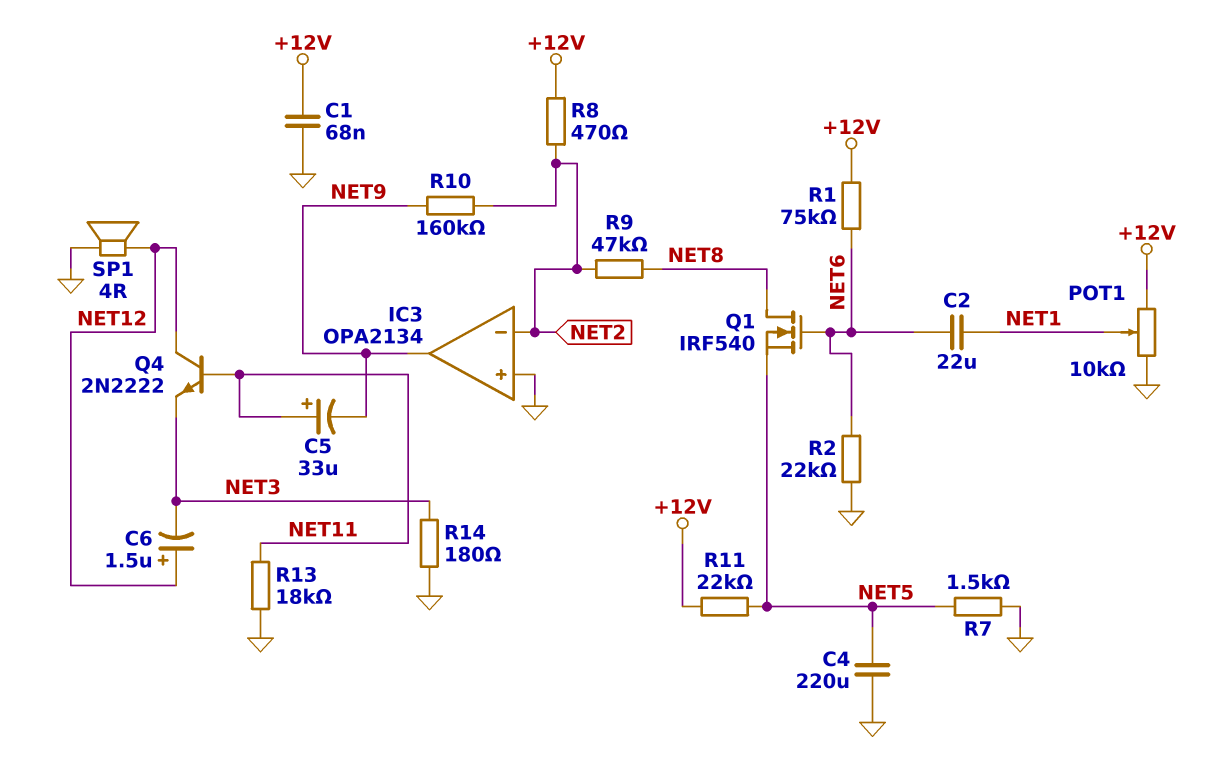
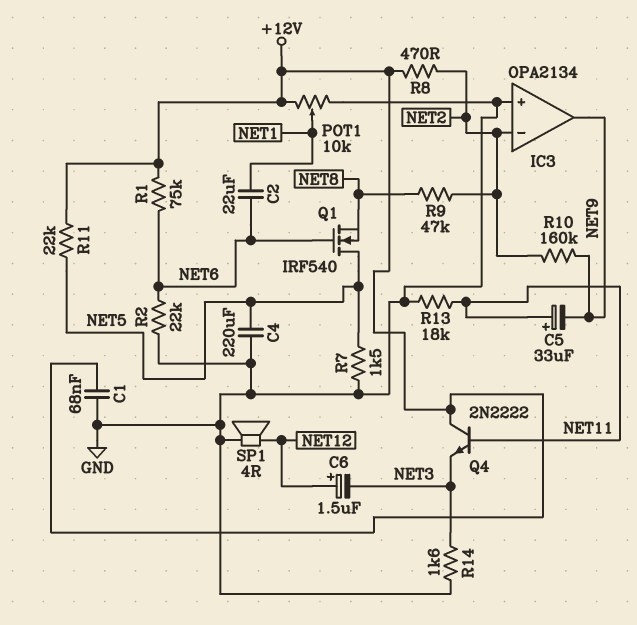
Q1: NMOS IRF540 (G NET6, D NET8, S NET5) -> NMOS IRF540 (G NET6, D NET5, S NET8)
Q4: NPN 2N2222 (B NET11, C NET12, E NET3) -> NPN 2N2222 (B NET11, C +12V, E NET3)
R14: 180 (GND, NET3) -> 1.6k (GND, NET3)

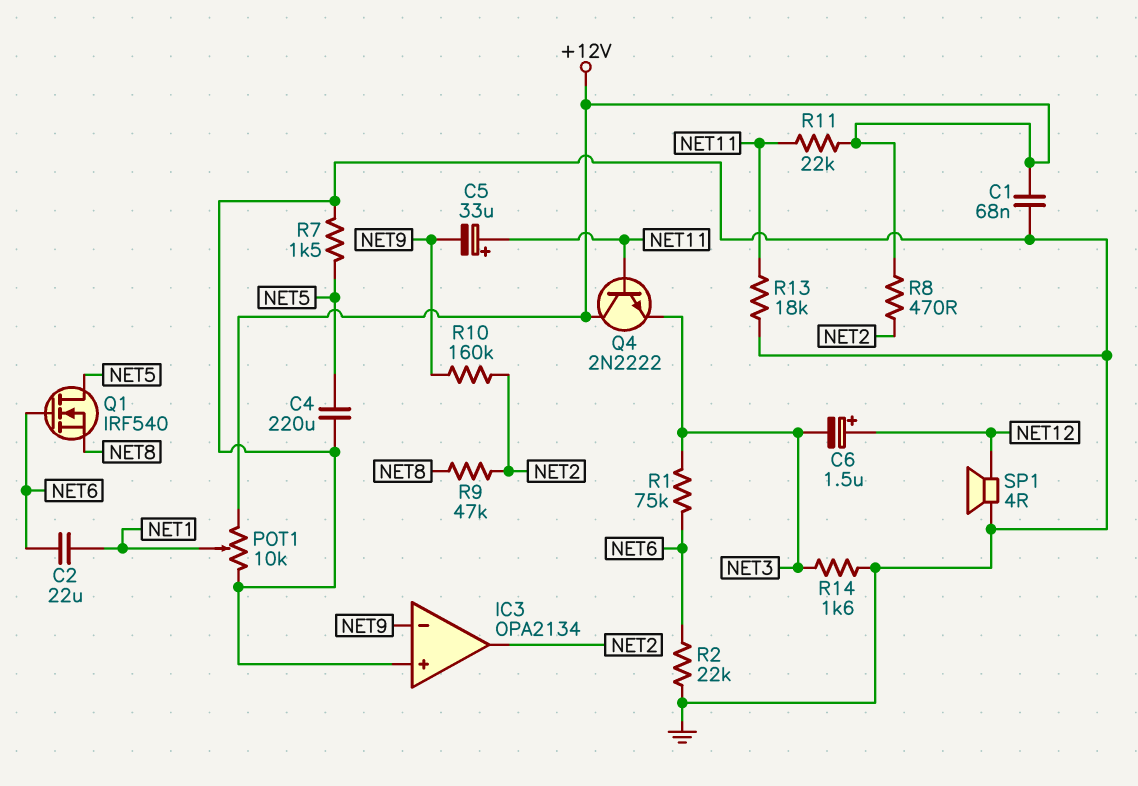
IC3 pin in-: NET2 -> NET9
IC3 pin out: NET9 -> NET2
R1: 75k (+12V, NET6) -> 75k (NET3, NET6)
R11: 22k (+12V, NET5) -> 22k (+12V, NET11)

